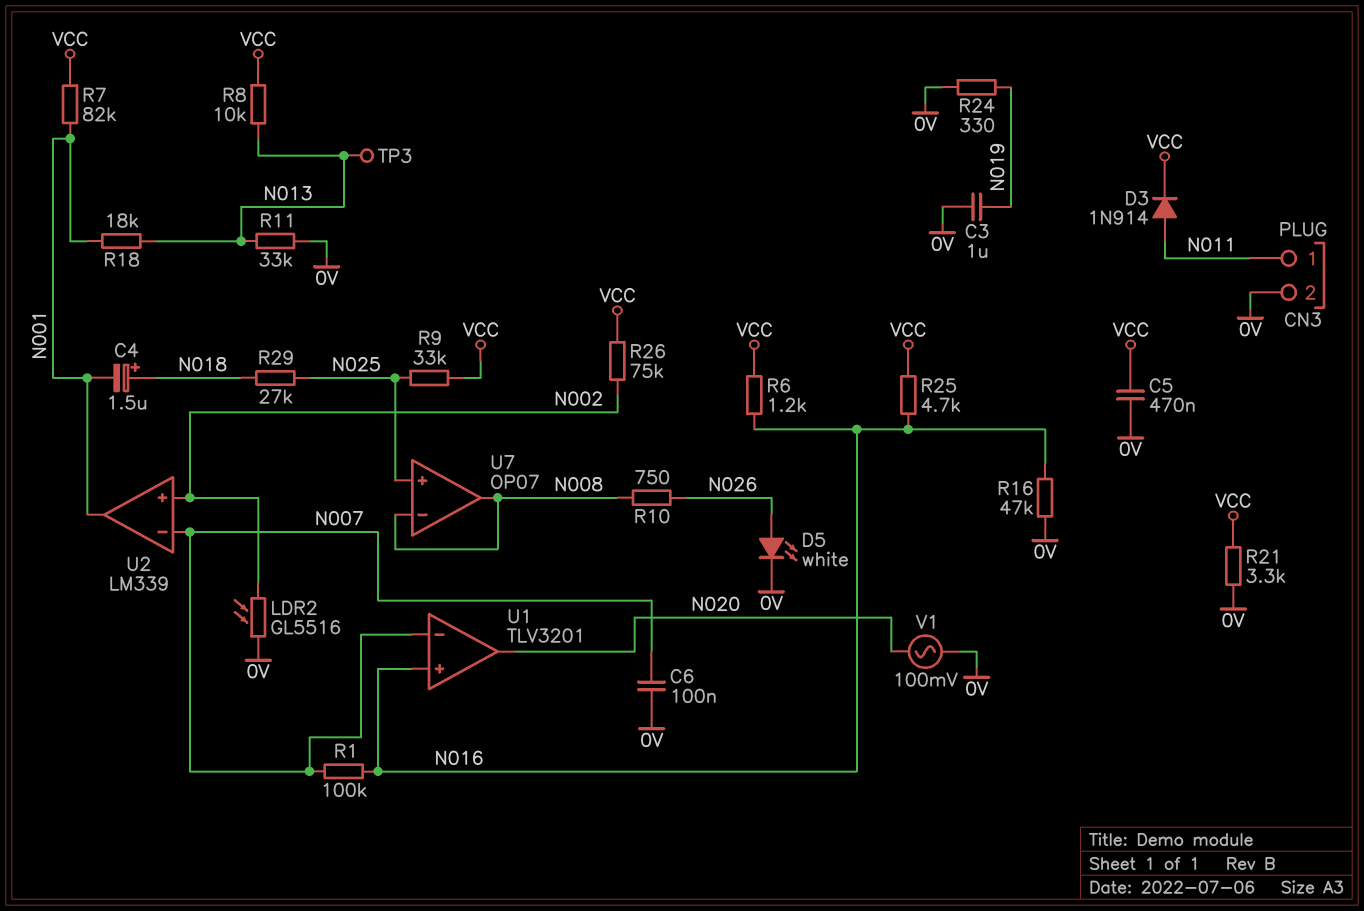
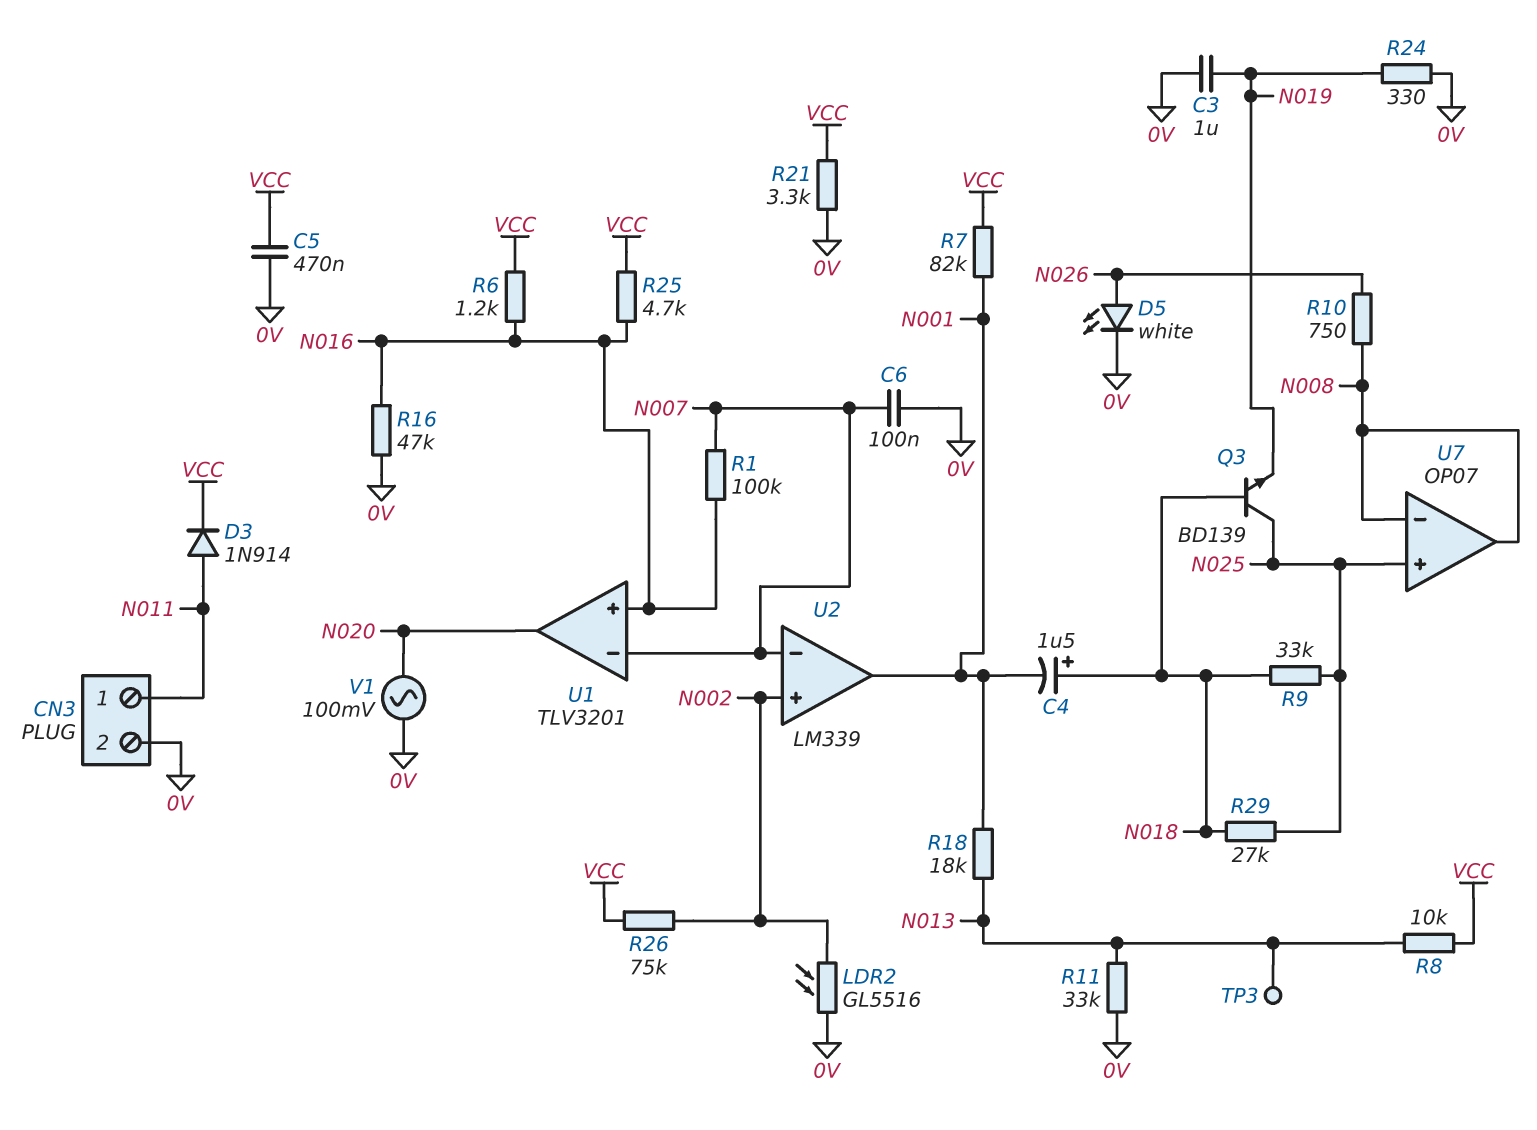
Q3: none -> NPN BD139 (B N018, C N025, E N019)
R9: 33k (N025, VCC) -> 33k (N018, N025)

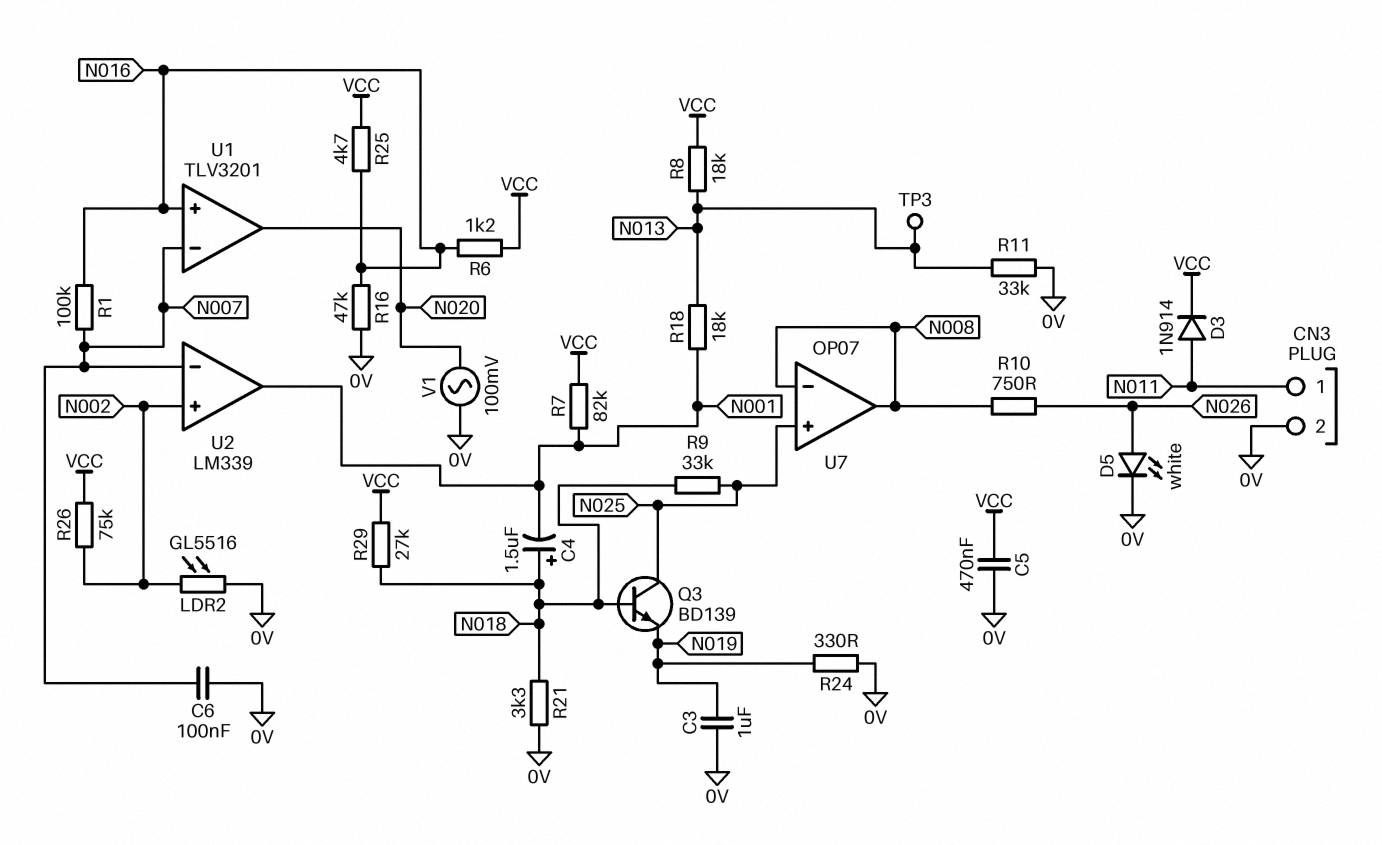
R8: 10k (N013, VCC) -> 18k (N013, VCC)
R21: 3.3k (0V, VCC) -> 3.3k (0V, N018)
R29: 27k (N018, N025) -> 27k (N018, VCC)

